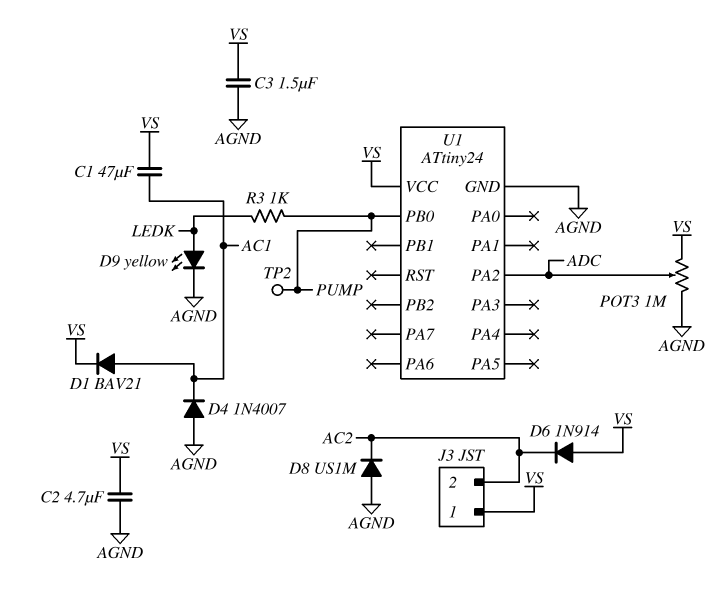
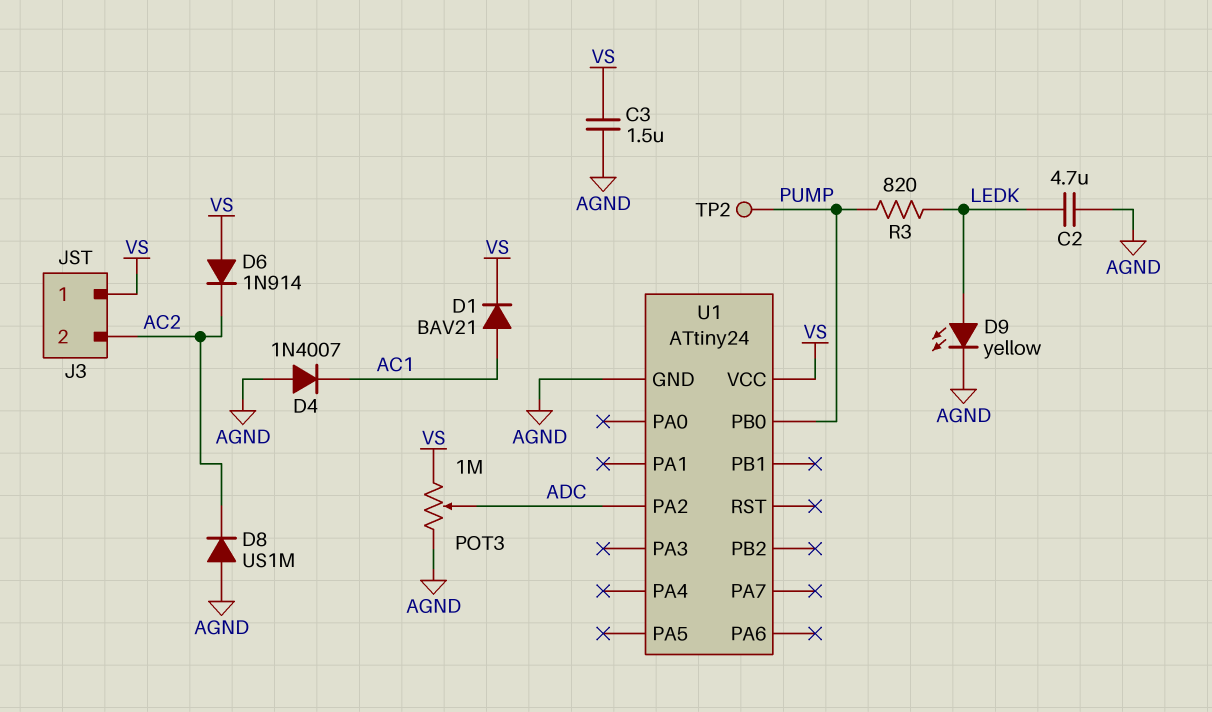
C1: 47uF (AC1, VS) -> none
C2: 4.7uF (AGND, VS) -> 4.7uF (AGND, LEDK)
R3: 1k (LEDK, PUMP) -> 820 (LEDK, PUMP)

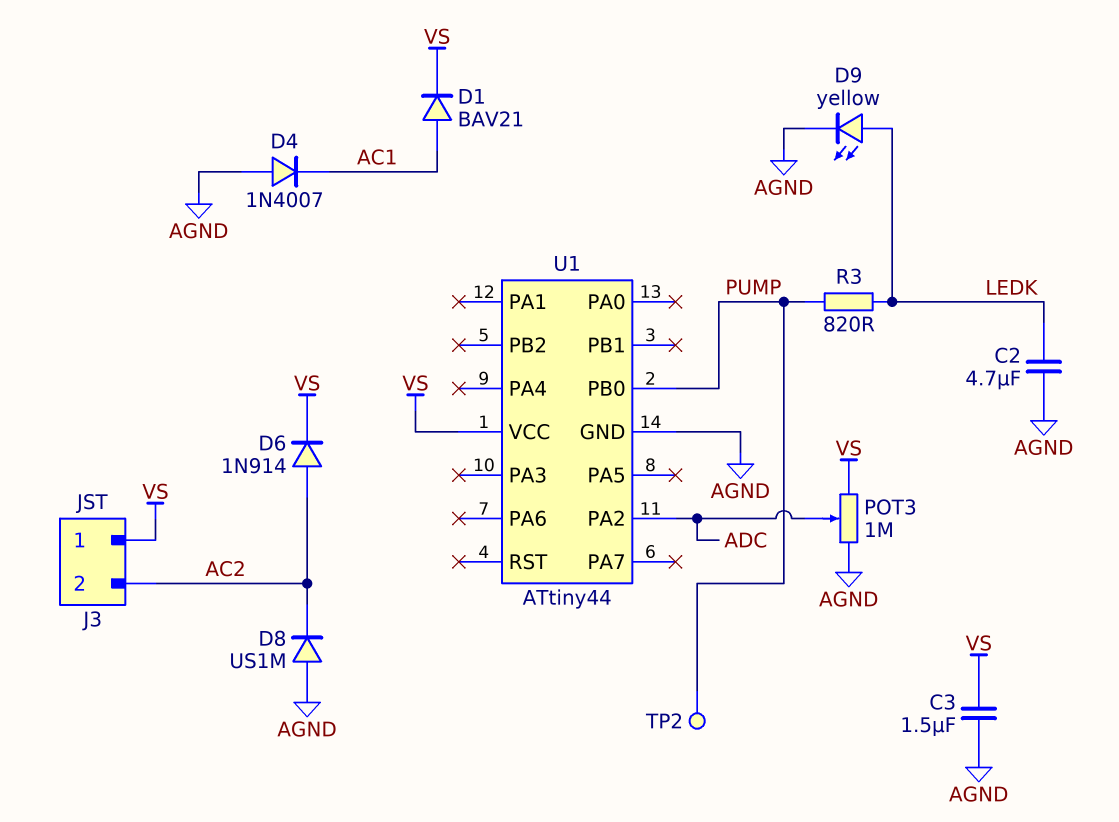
D6: diode 1N914 (A VS, K AC2) -> diode 1N914 (A AC2, K VS)
U1: ATtiny24 -> ATtiny44

